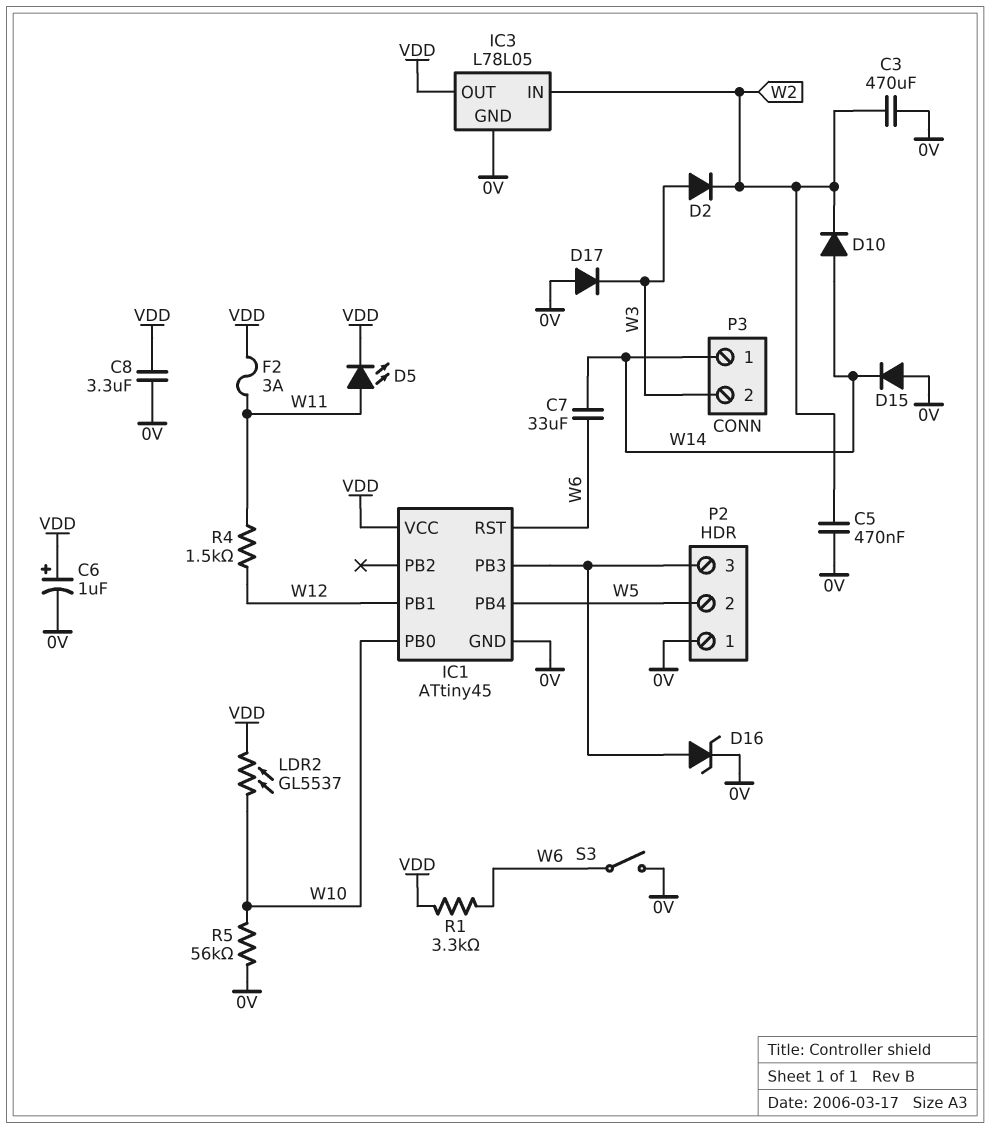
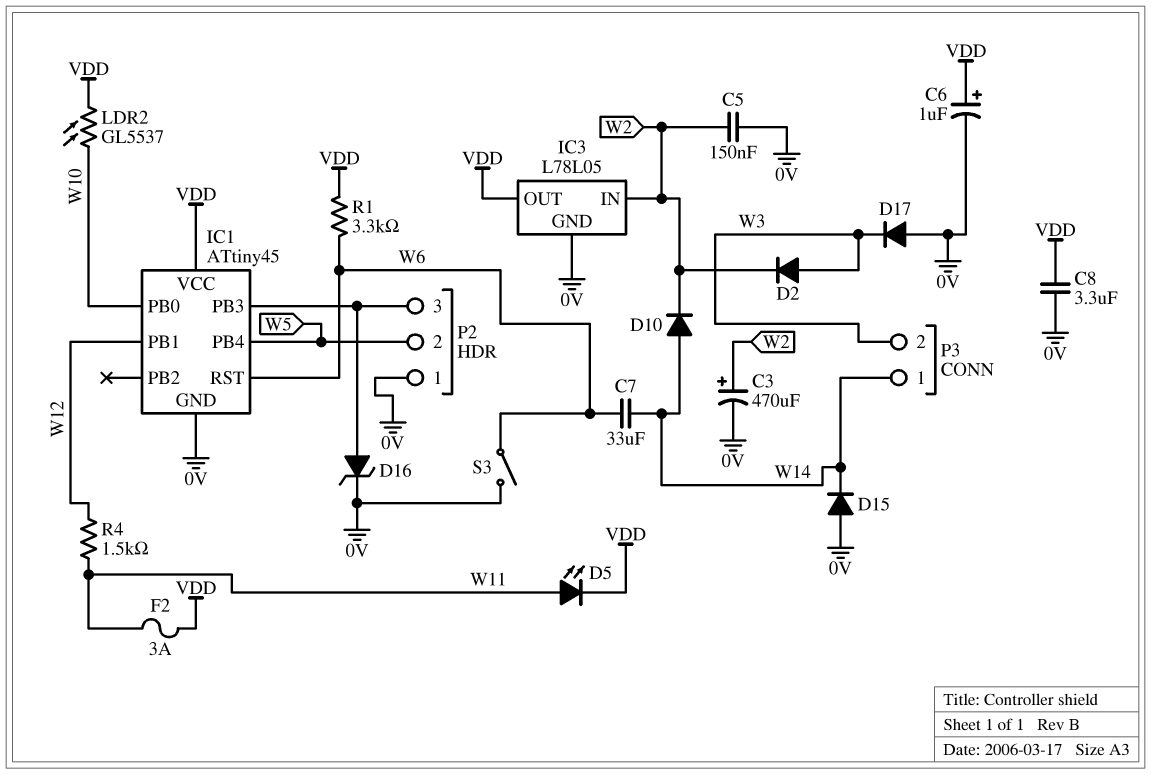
C3: 470uF (0V, W2) -> 470uF (plus W2, minus 0V)
C5: 470nF (0V, W2) -> 150nF (0V, W2)
R5: 56k (0V, W10) -> none

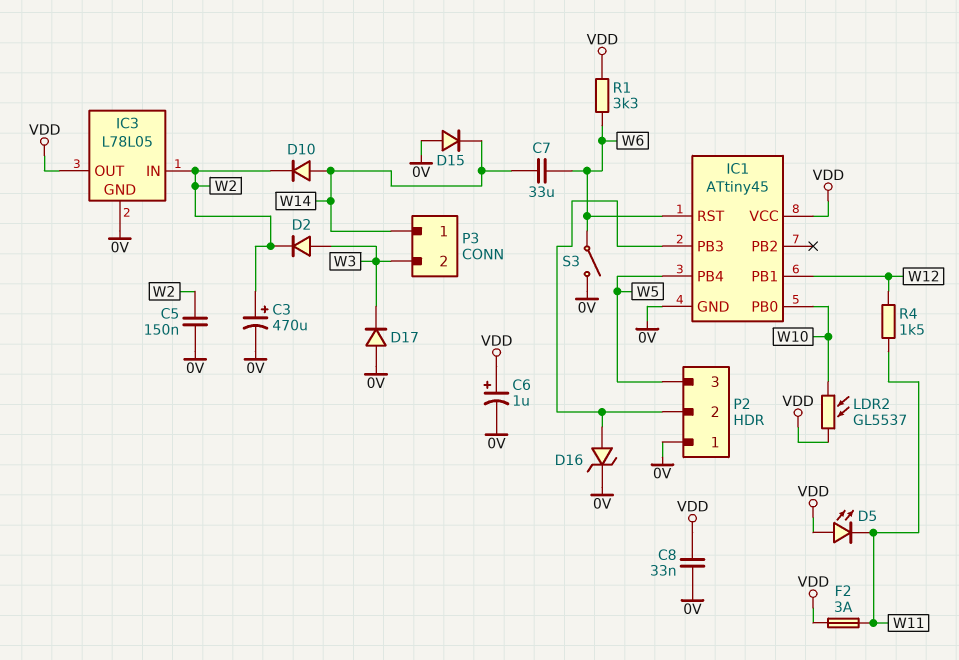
C8: 3.3uF (0V, VDD) -> 33nF (0V, VDD)
D5: LED (A W11, K VDD) -> LED (A VDD, K W11)
P2 pin 2: W5 -> IC1/PB3
P2 pin 3: IC1/PB3 -> W5

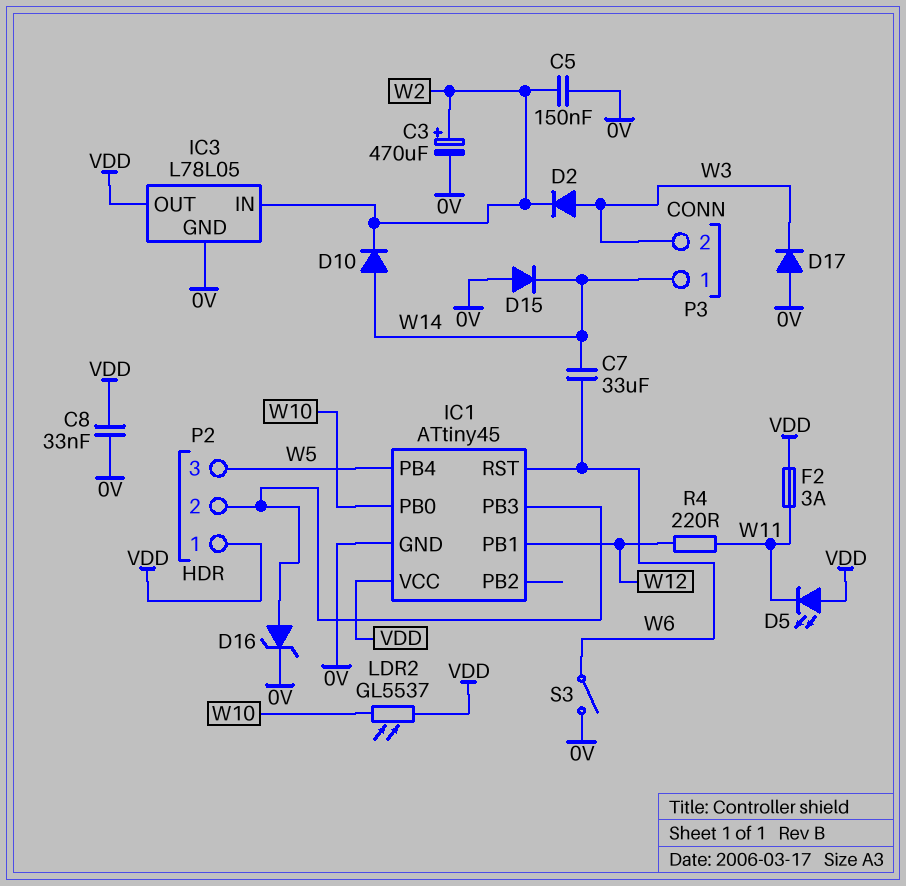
C6: 1uF (plus VDD, minus 0V) -> none
P2 pin 1: 0V -> VDD
R1: 3.3k (VDD, W6) -> none
R4: 1.5k (W11, W12) -> 220 (W11, W12)

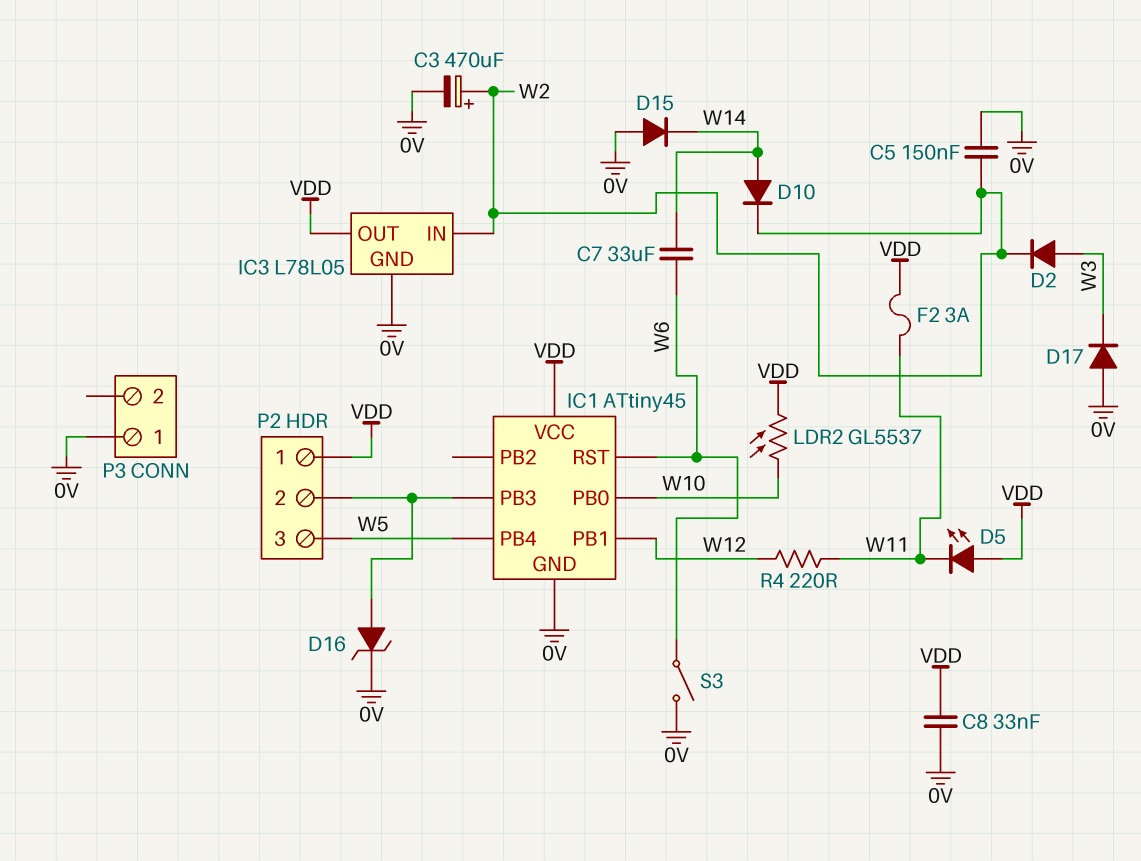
P3 pin 1: W14 -> 0V
P3 pin 2: W3 -> none

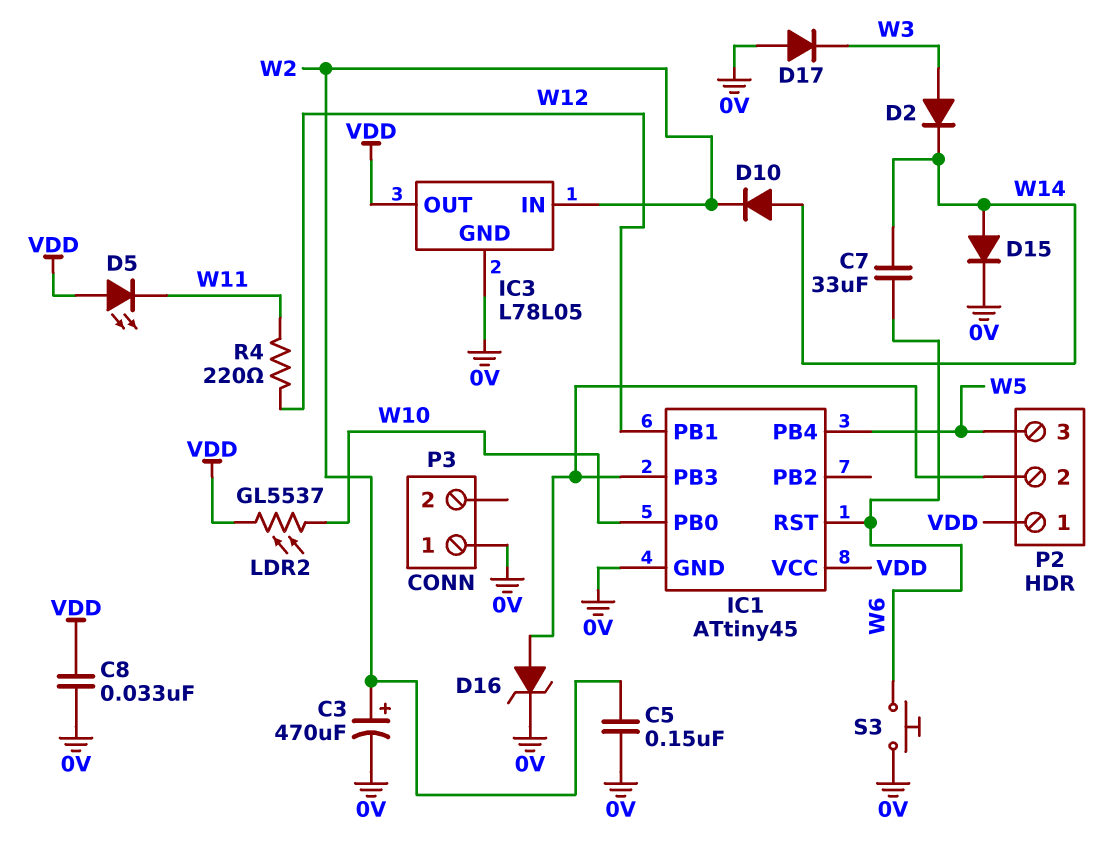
D2: diode (A W3, K W2) -> diode (A W3, K W14)
D15: diode (A 0V, K W14) -> diode (A W14, K 0V)
F2: 3A (VDD, W11) -> none
S3: switch (0V, W6) -> button (0V, W6)

